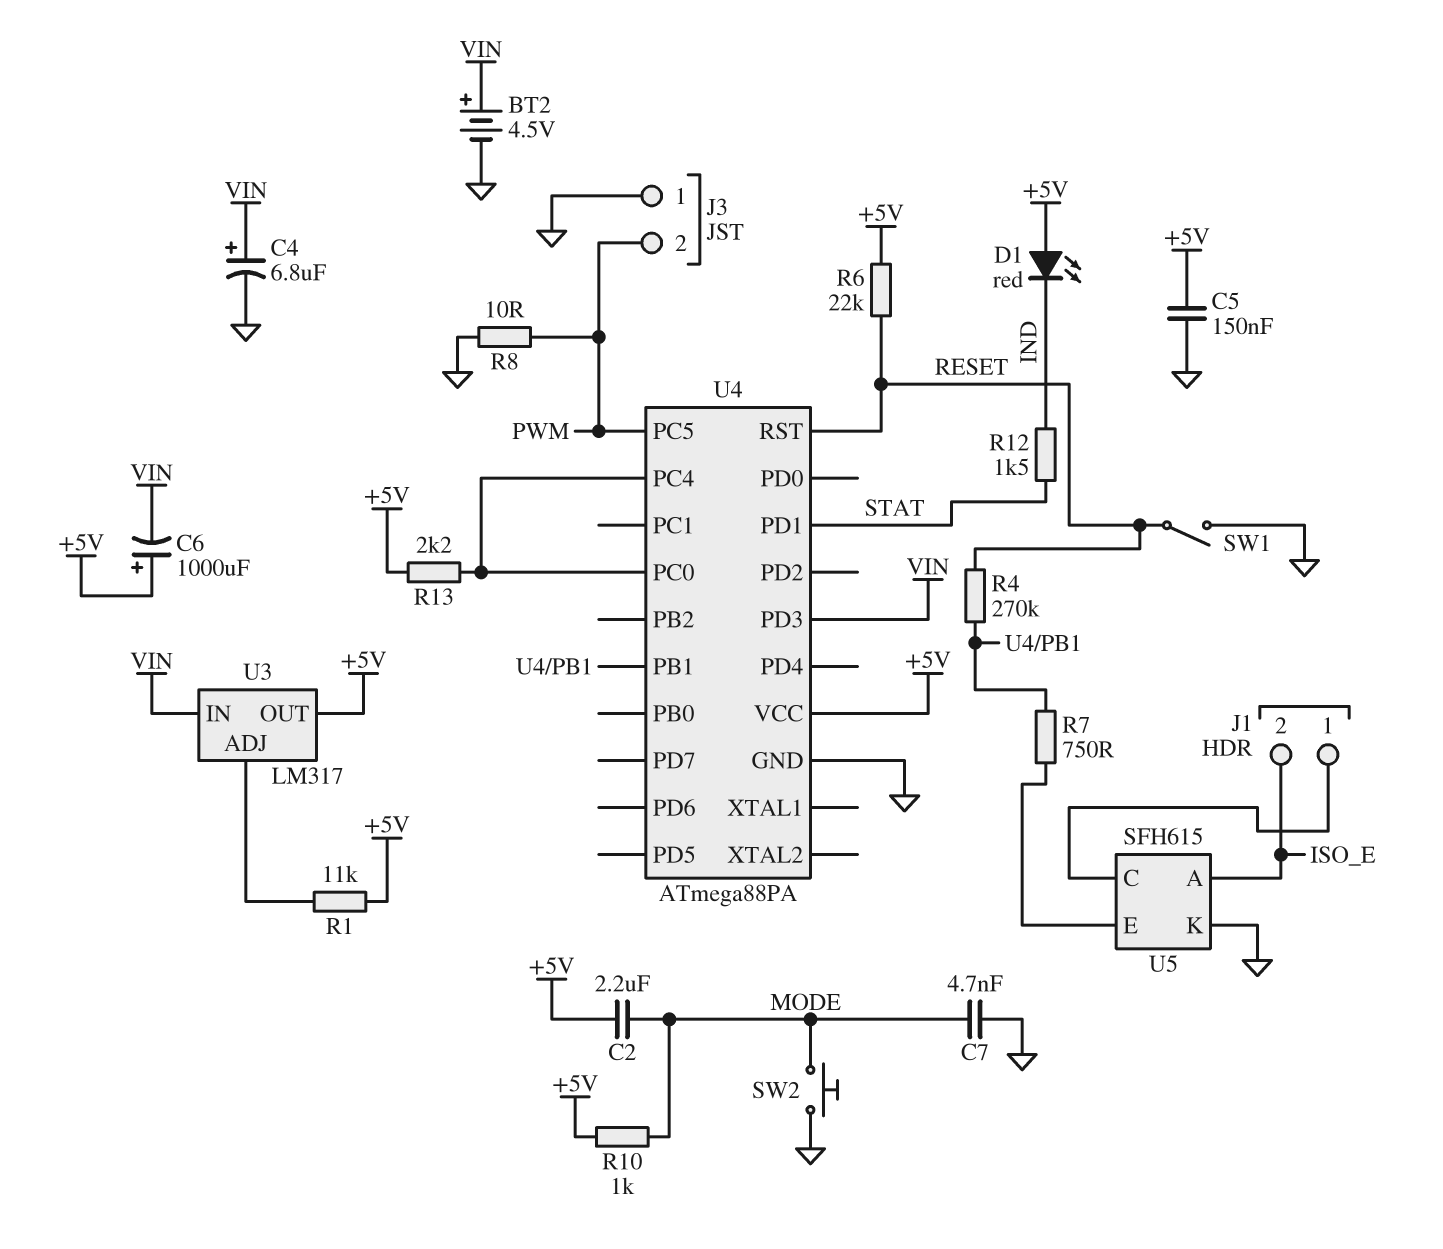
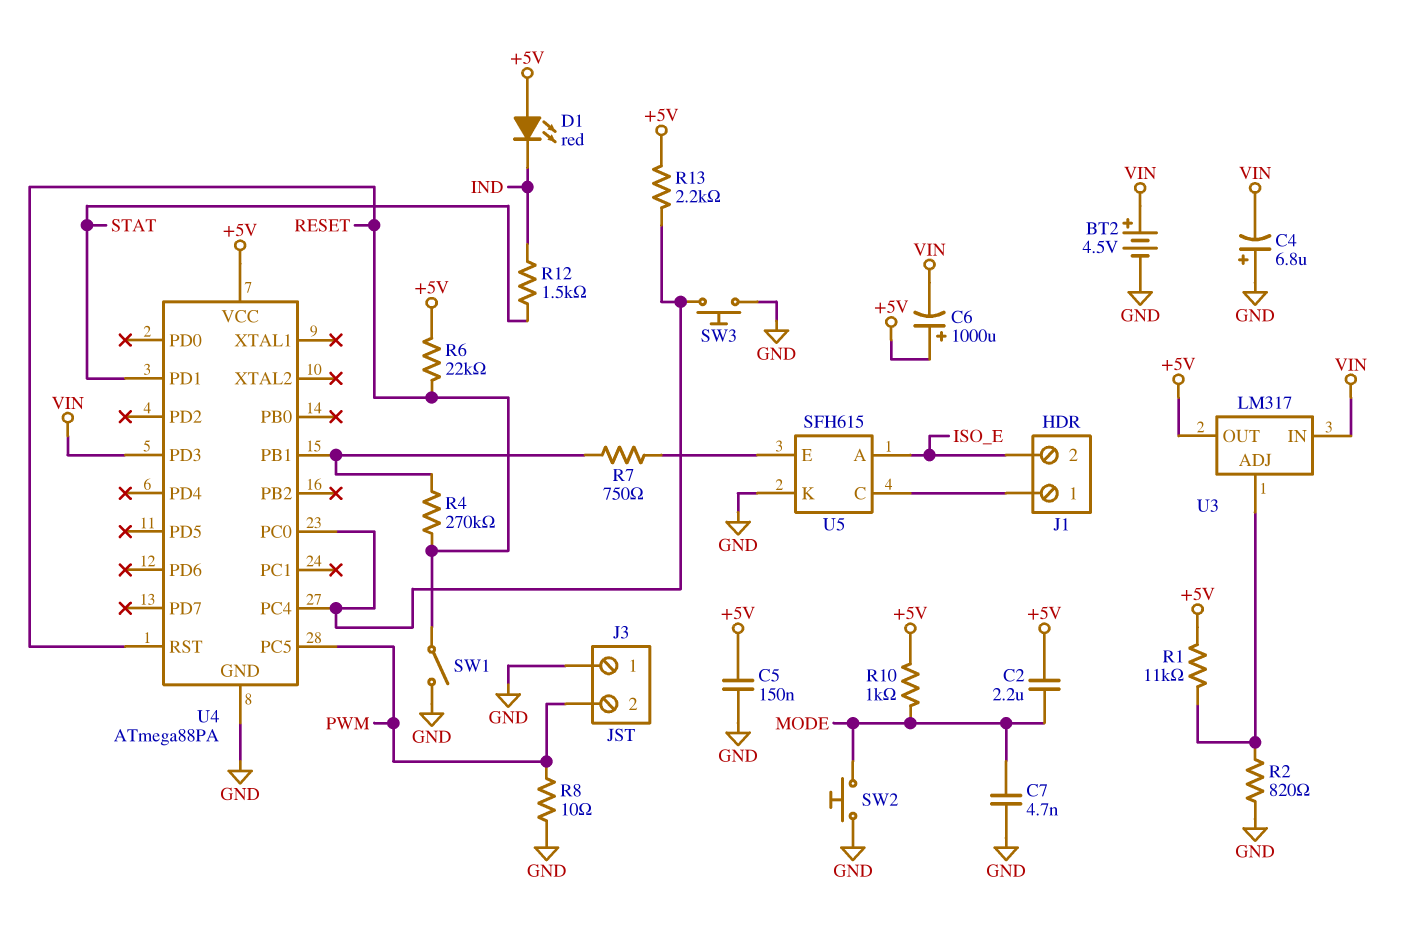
C4: 6.8uF (plus VIN, minus GND) -> 6.8uF (plus GND, minus VIN)
R2: none -> 820 (GND, U3/ADJ)
SW3: none -> button (GND, U4/PC0)

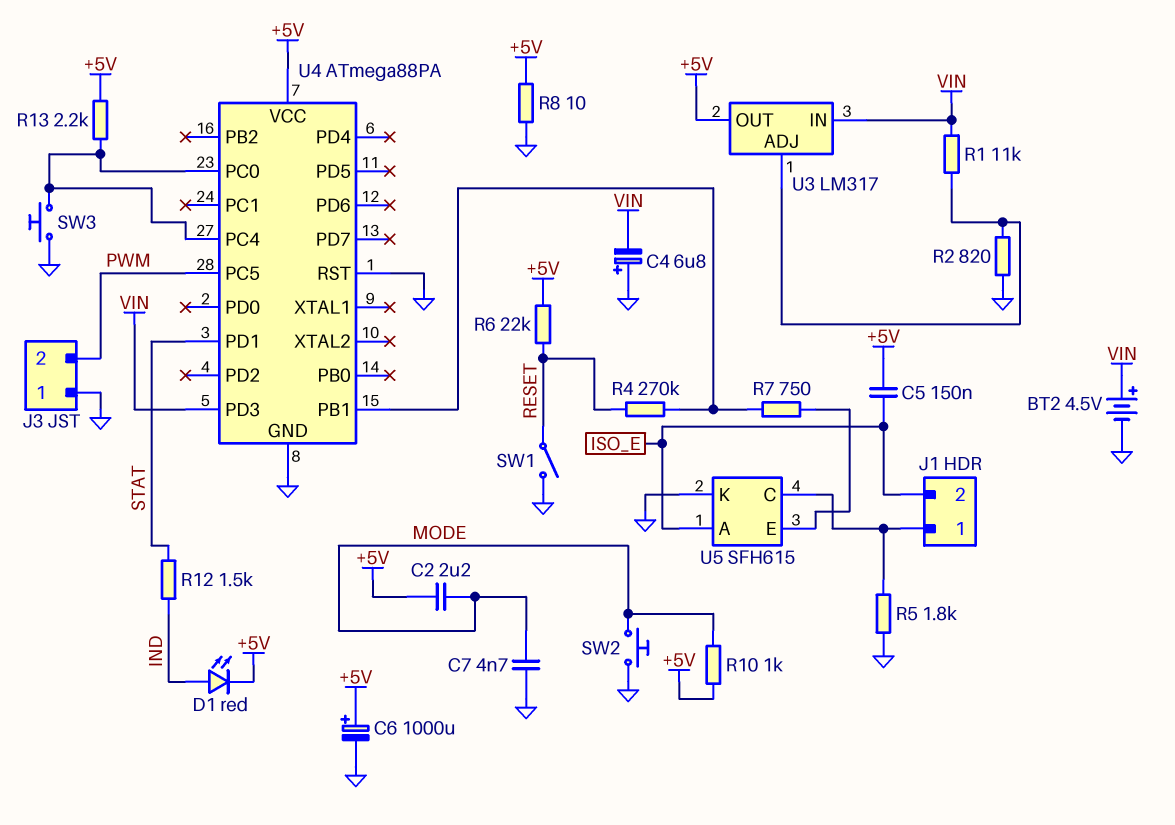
C5: 150nF (+5V, GND) -> 150nF (+5V, ISO_E)
C6: 1000uF (plus +5V, minus VIN) -> 1000uF (plus +5V, minus GND)
D1: LED red (A +5V, K IND) -> LED red (A IND, K +5V)
R1: 11k (+5V, U3/ADJ) -> 11k (U3/ADJ, VIN)
R5: none -> 1.8k (GND, J1/1)
R8: 10 (GND, PWM) -> 10 (+5V, GND)
U4 pin RST: RESET -> GND

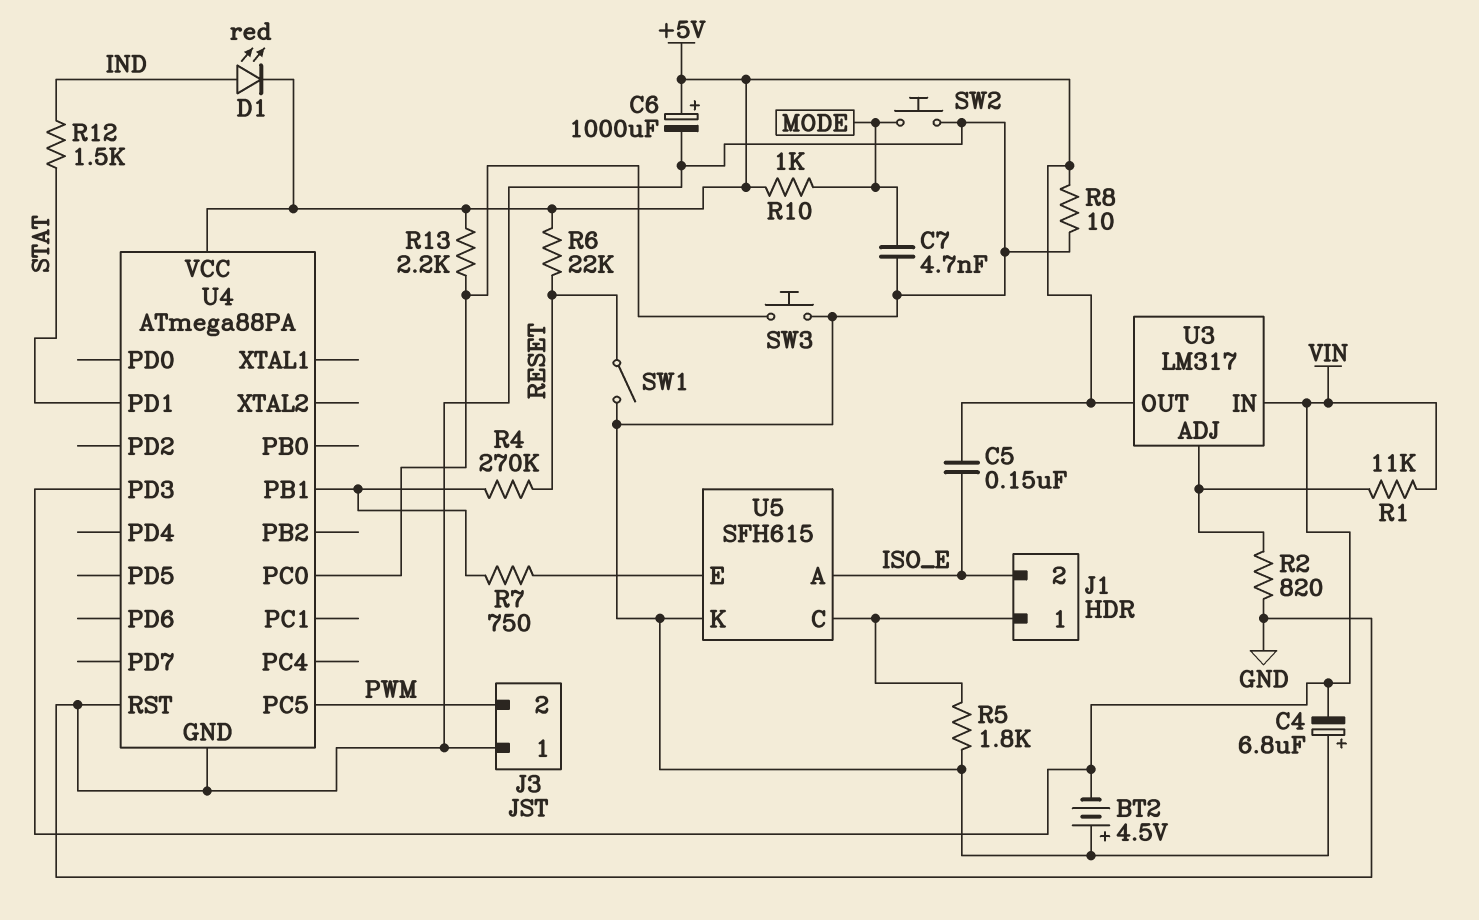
BT2: 4.5V (plus VIN, minus GND) -> 4.5V (plus GND, minus VIN)
C2: 2.2uF (+5V, MODE) -> none
U4 pin PC4: U4/PC0 -> none

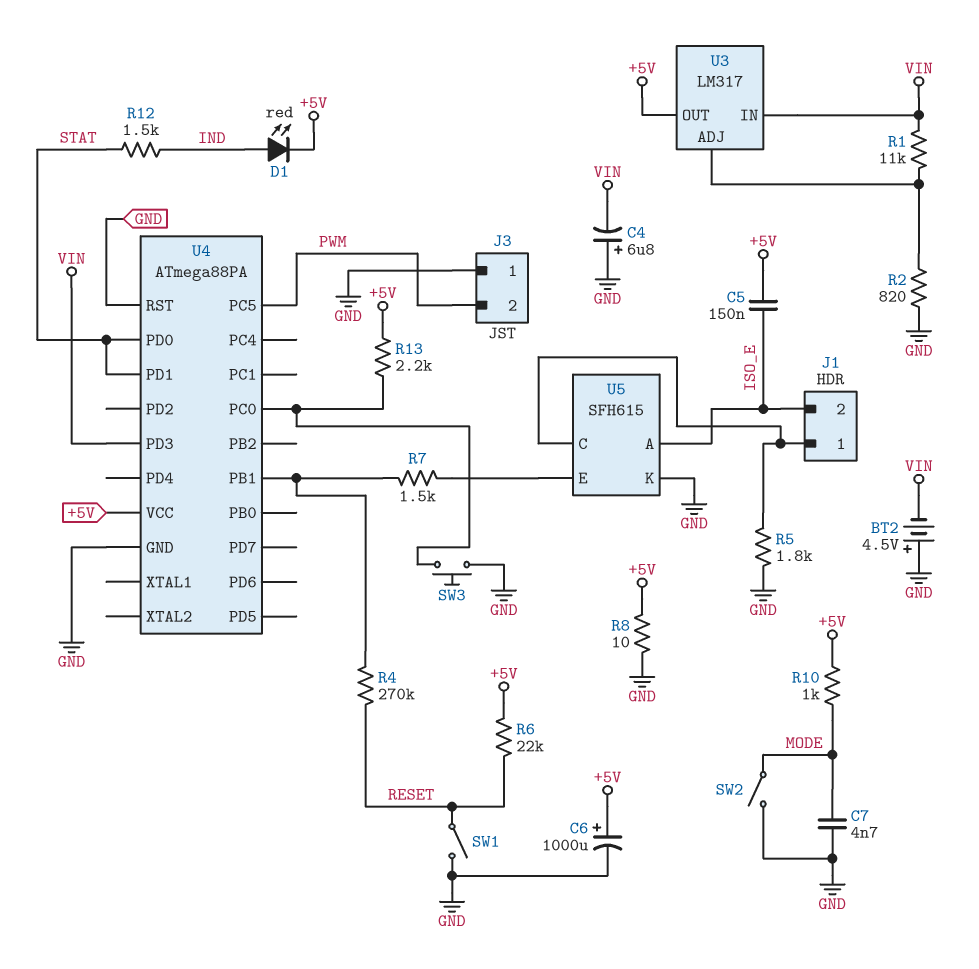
R7: 750 (U4/PB1, U5/E) -> 1.5k (U4/PB1, U5/E)
SW2: button (GND, MODE) -> switch (GND, MODE)
U4 pin PD0: none -> STAT

